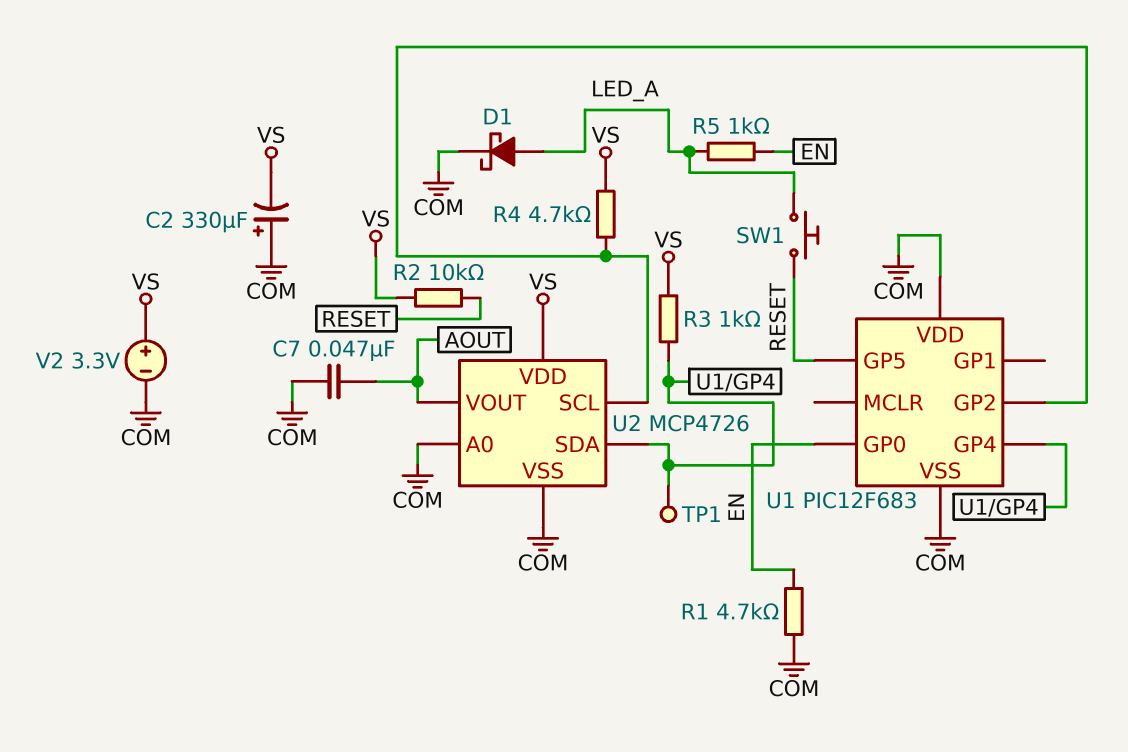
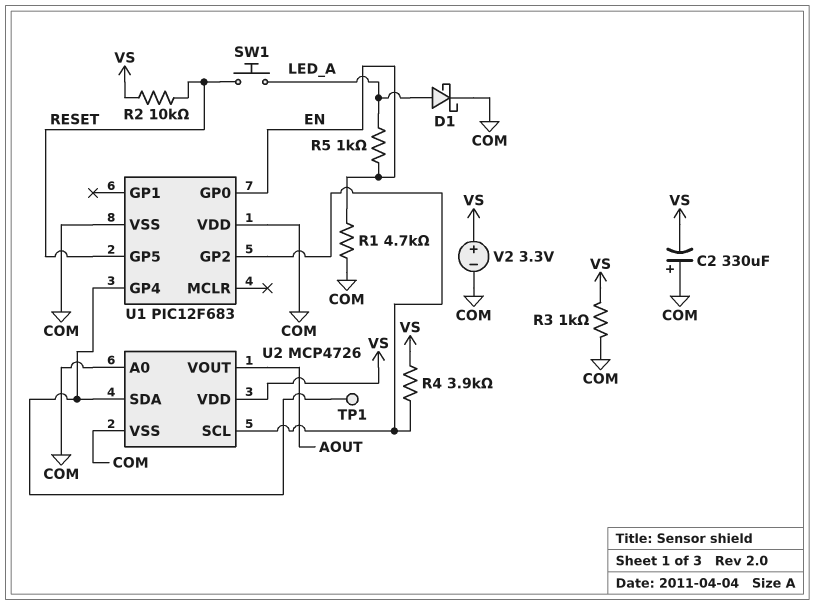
C7: 47nF (AOUT, COM) -> none
R3: 1k (U1/GP4, VS) -> 1k (COM, VS)
R4: 4.7k (U1/GP2, VS) -> 3.9k (U1/GP2, VS)

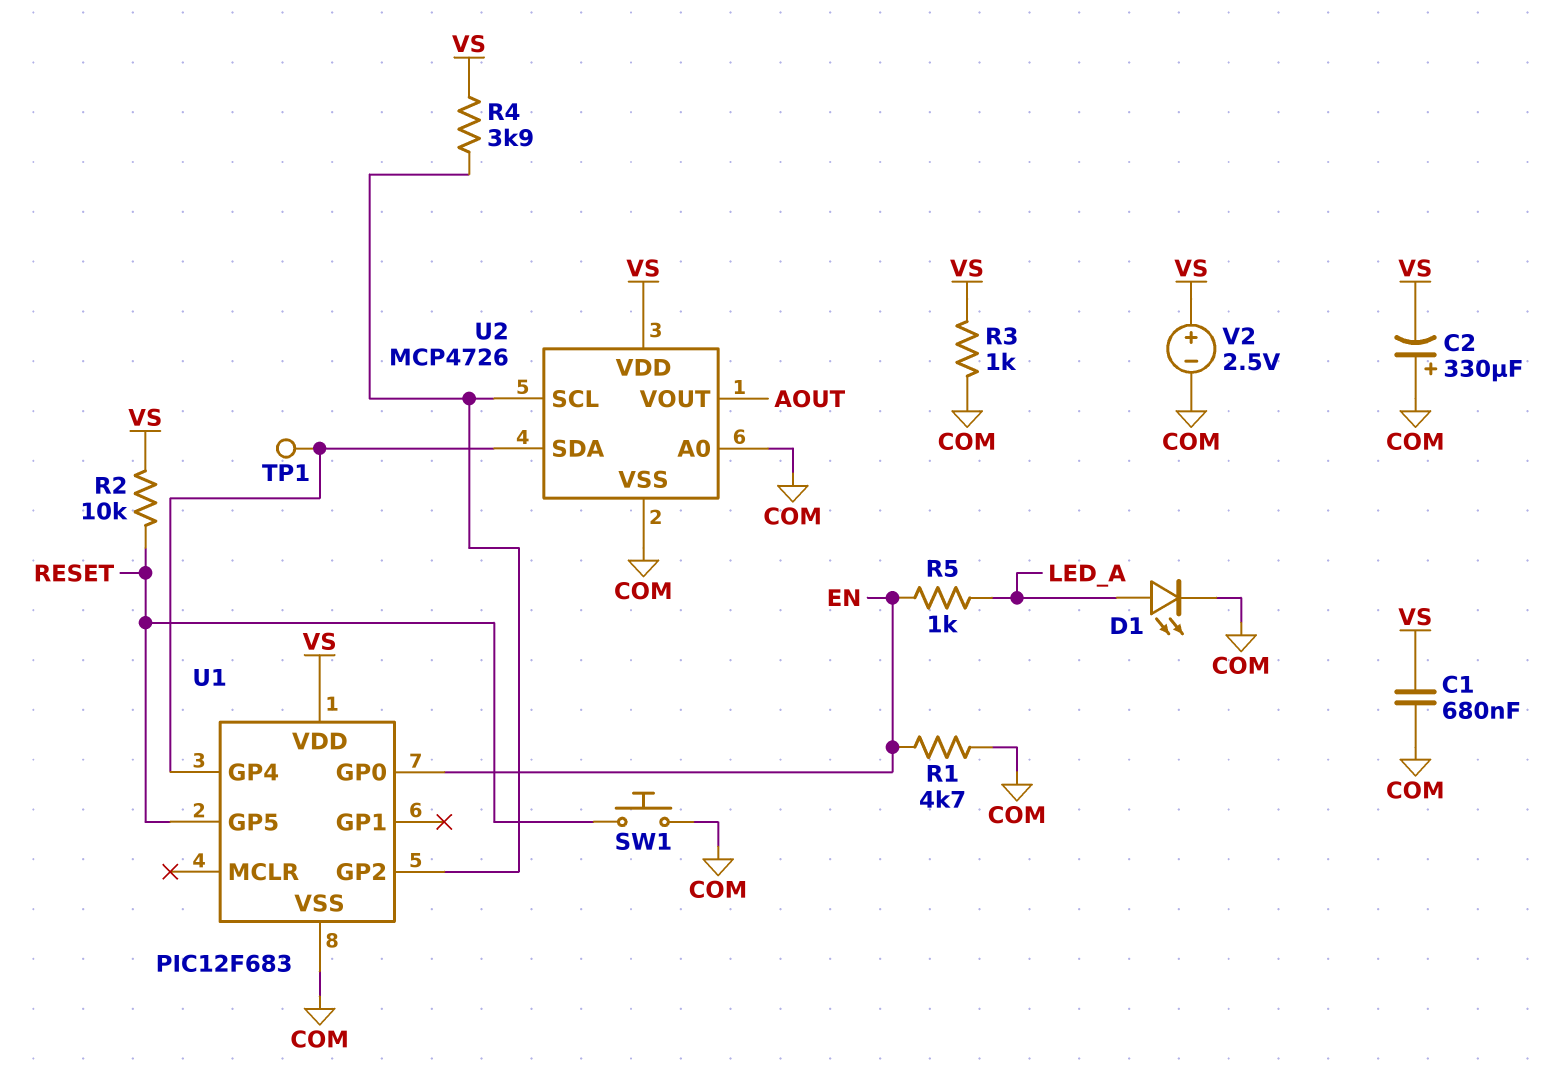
C1: none -> 680nF (COM, VS)
D1: schottky (A LED_A, K COM) -> LED (A LED_A, K COM)
SW1: button (LED_A, RESET) -> button (COM, RESET)
U1 pin VDD: COM -> VS
V2: 3.3V (plus VS, minus COM) -> 2.5V (plus VS, minus COM)

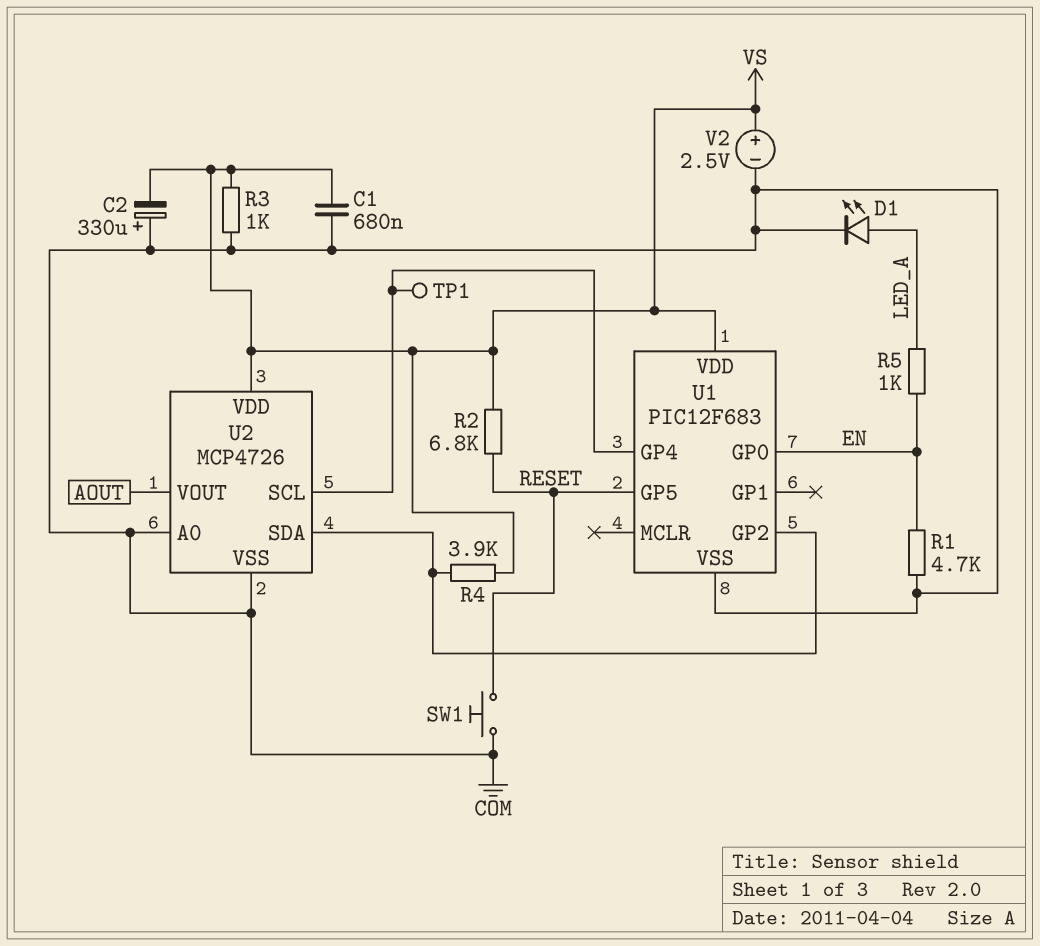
R2: 10k (RESET, VS) -> 6.8k (RESET, VS)
U2 pin SCL: U1/GP2 -> U1/GP4
U2 pin SDA: U1/GP4 -> U1/GP2

